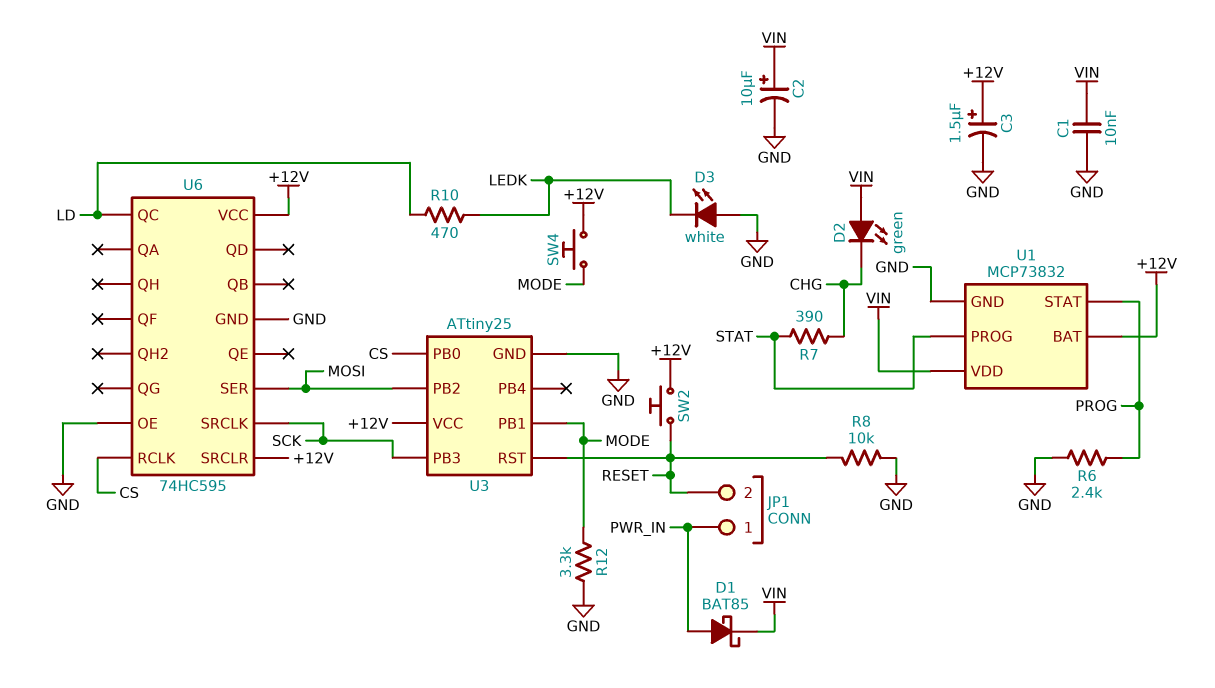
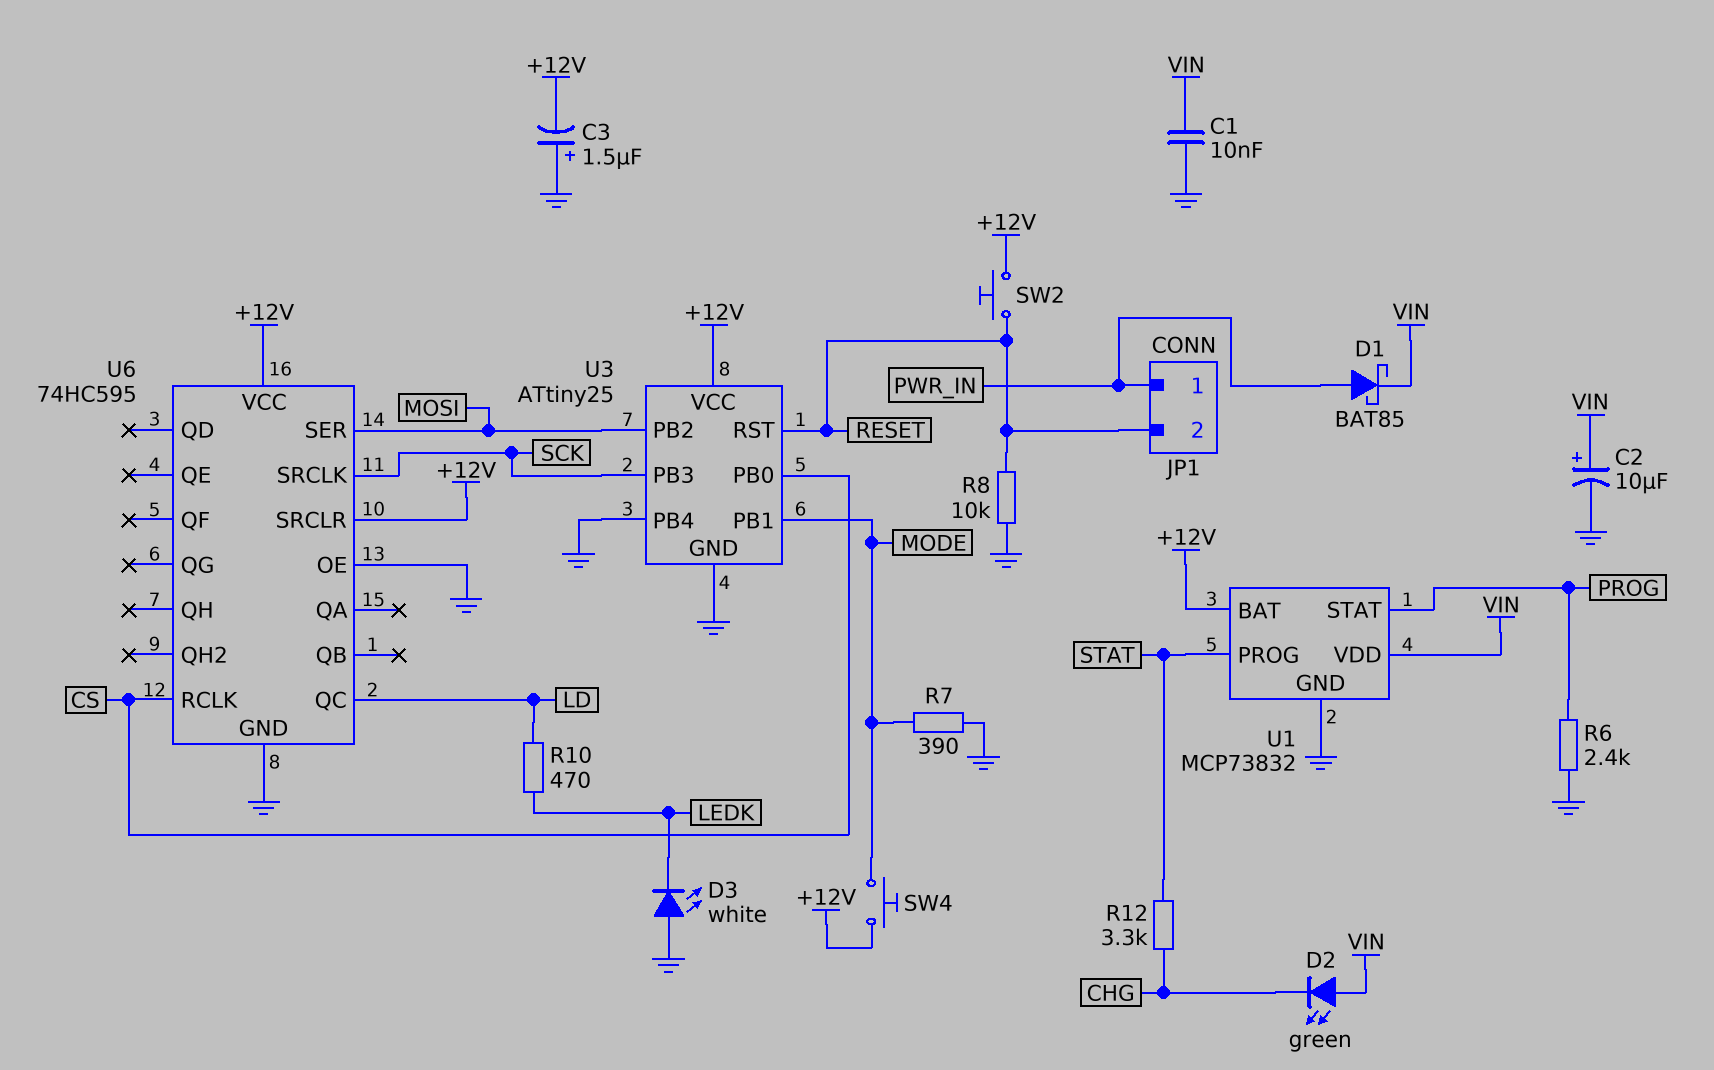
C3: 1.5uF (plus +12V, minus GND) -> 1.5uF (plus GND, minus +12V)
R7: 390 (CHG, STAT) -> 390 (GND, MODE)
R12: 3.3k (GND, MODE) -> 3.3k (CHG, STAT)
U3 pin PB4: none -> GND

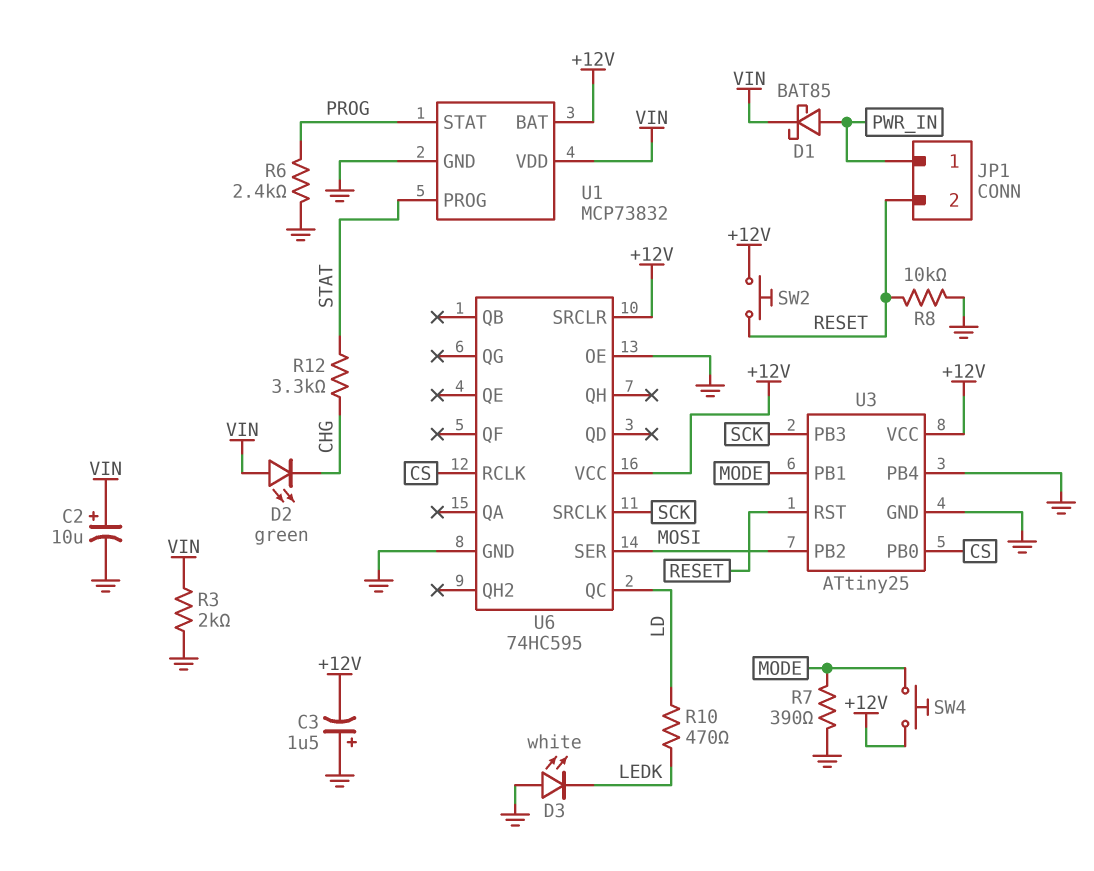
C1: 10nF (GND, VIN) -> none
R3: none -> 2k (GND, VIN)

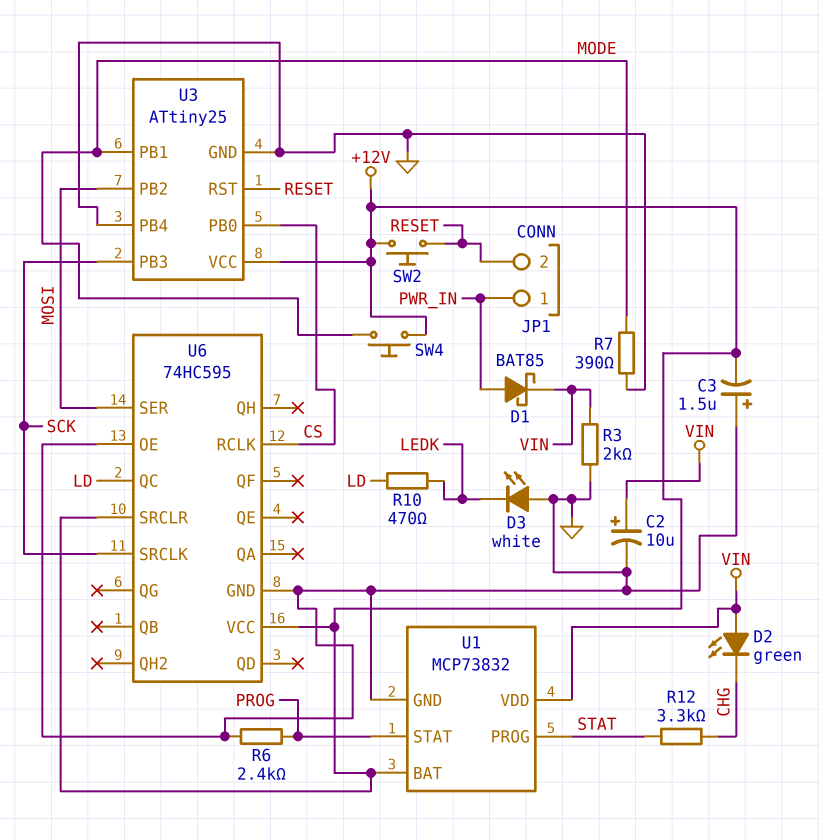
R8: 10k (GND, RESET) -> none

